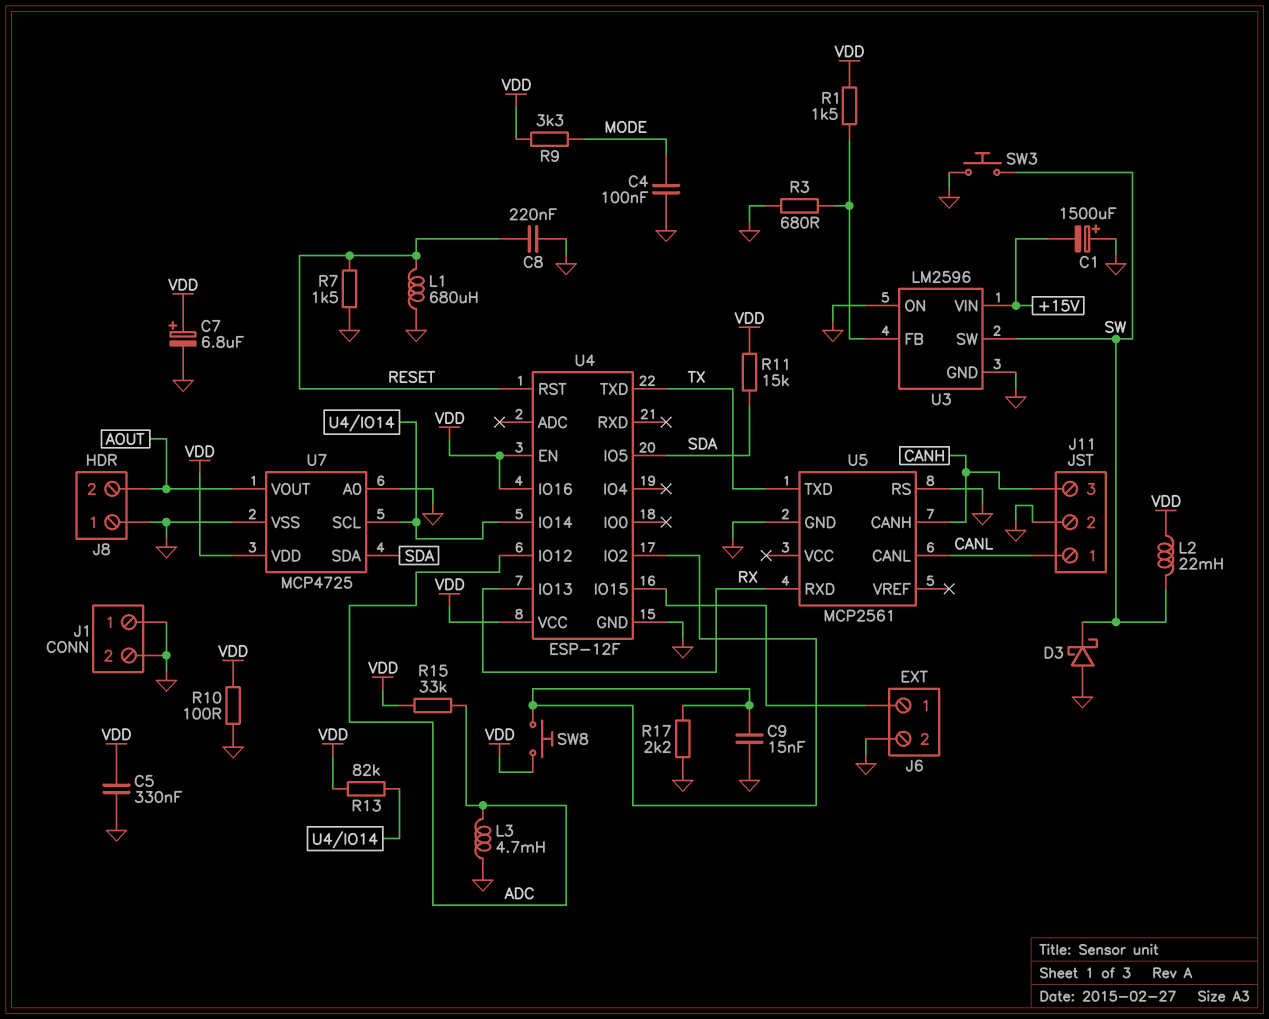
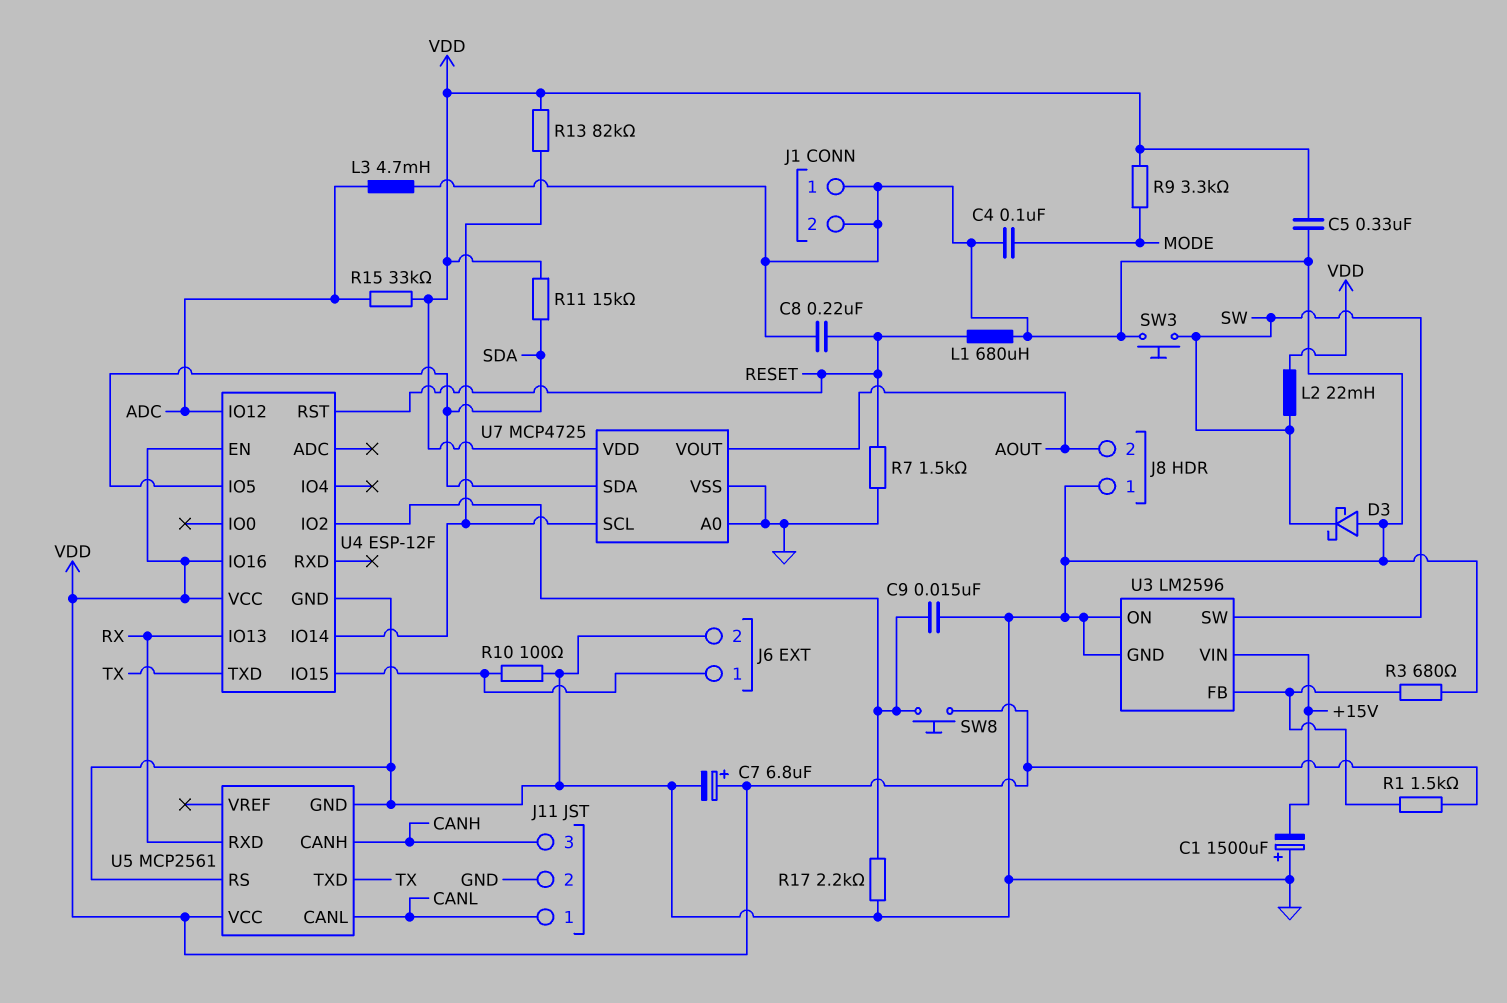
R10: 100 (GND, VDD) -> 100 (GND, J6/1)
U5 pin VCC: none -> VDD

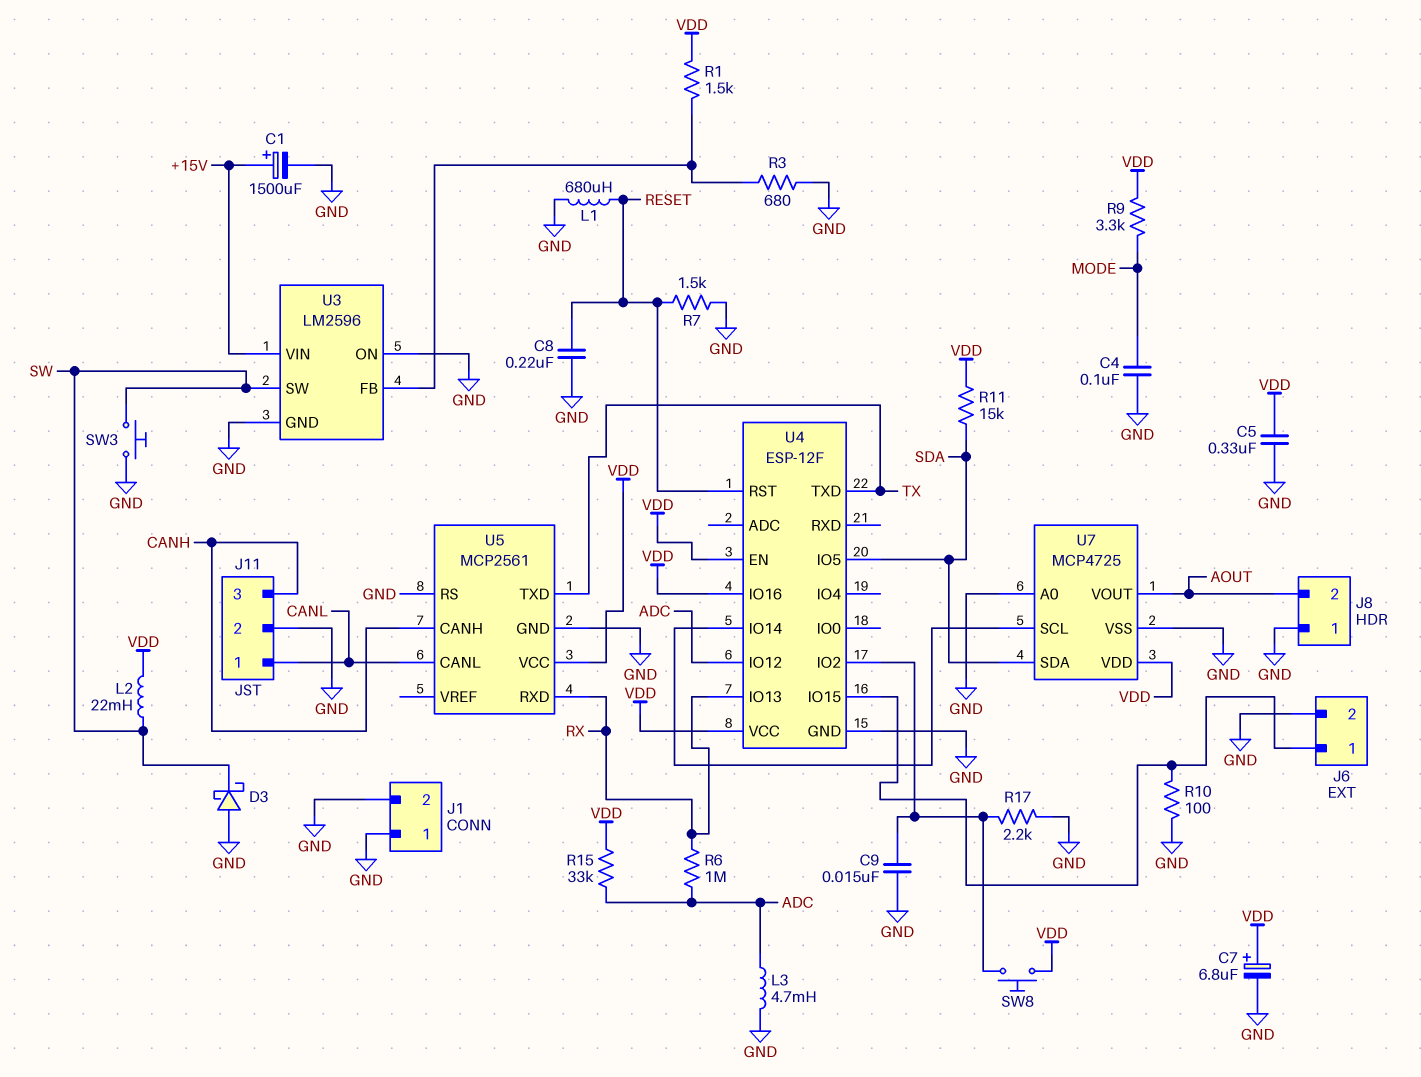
C1: 1500uF (plus GND, minus +15V) -> 1500uF (plus +15V, minus GND)
R6: none -> 1M (ADC, RX)
R13: 82k (U4/IO14, VDD) -> none

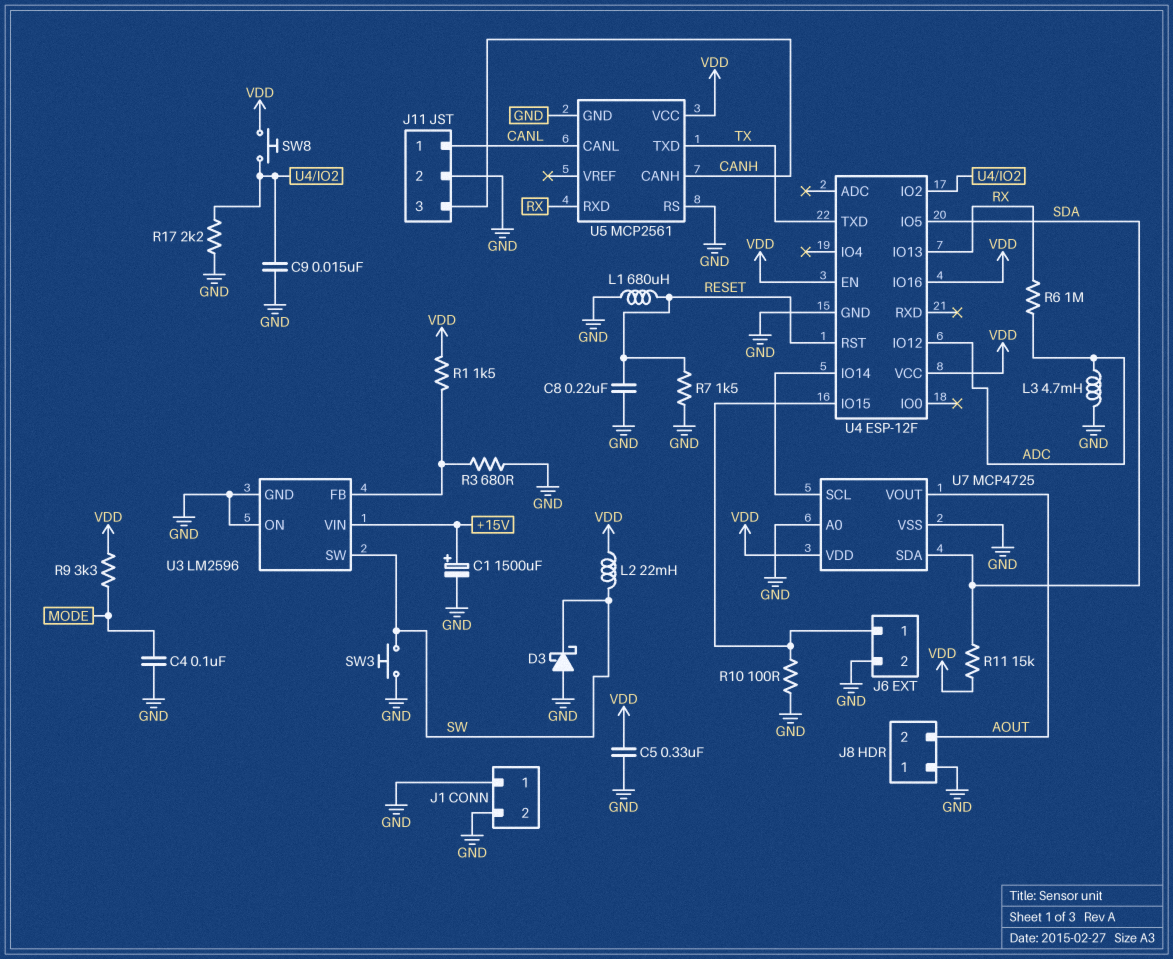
C7: 6.8uF (plus VDD, minus GND) -> none
R15: 33k (ADC, VDD) -> none

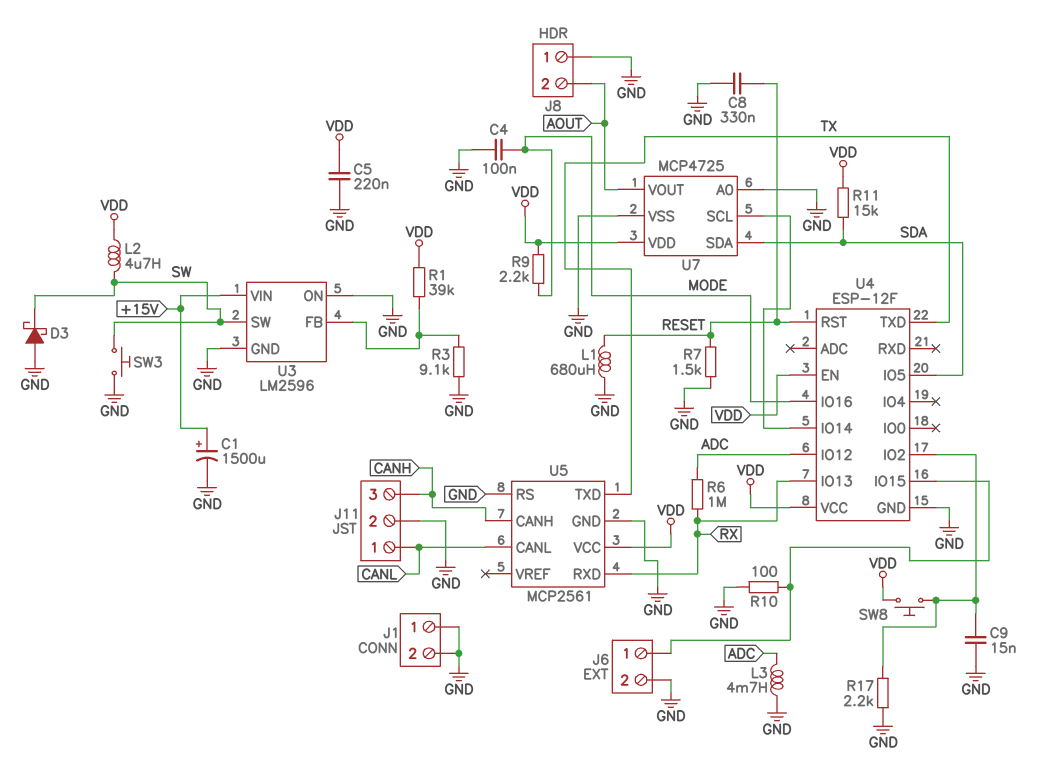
C5: 330nF (GND, VDD) -> 220nF (GND, VDD)
C8: 220nF (GND, RESET) -> 330nF (GND, RESET)
L2: 22mH (SW, VDD) -> 4.7uH (SW, VDD)
R1: 1.5k (U3/FB, VDD) -> 39k (U3/FB, VDD)
R3: 680 (GND, U3/FB) -> 9.1k (GND, U3/FB)
R9: 3.3k (MODE, VDD) -> 2.2k (MODE, VDD)
U4 pin IO16: VDD -> MODE

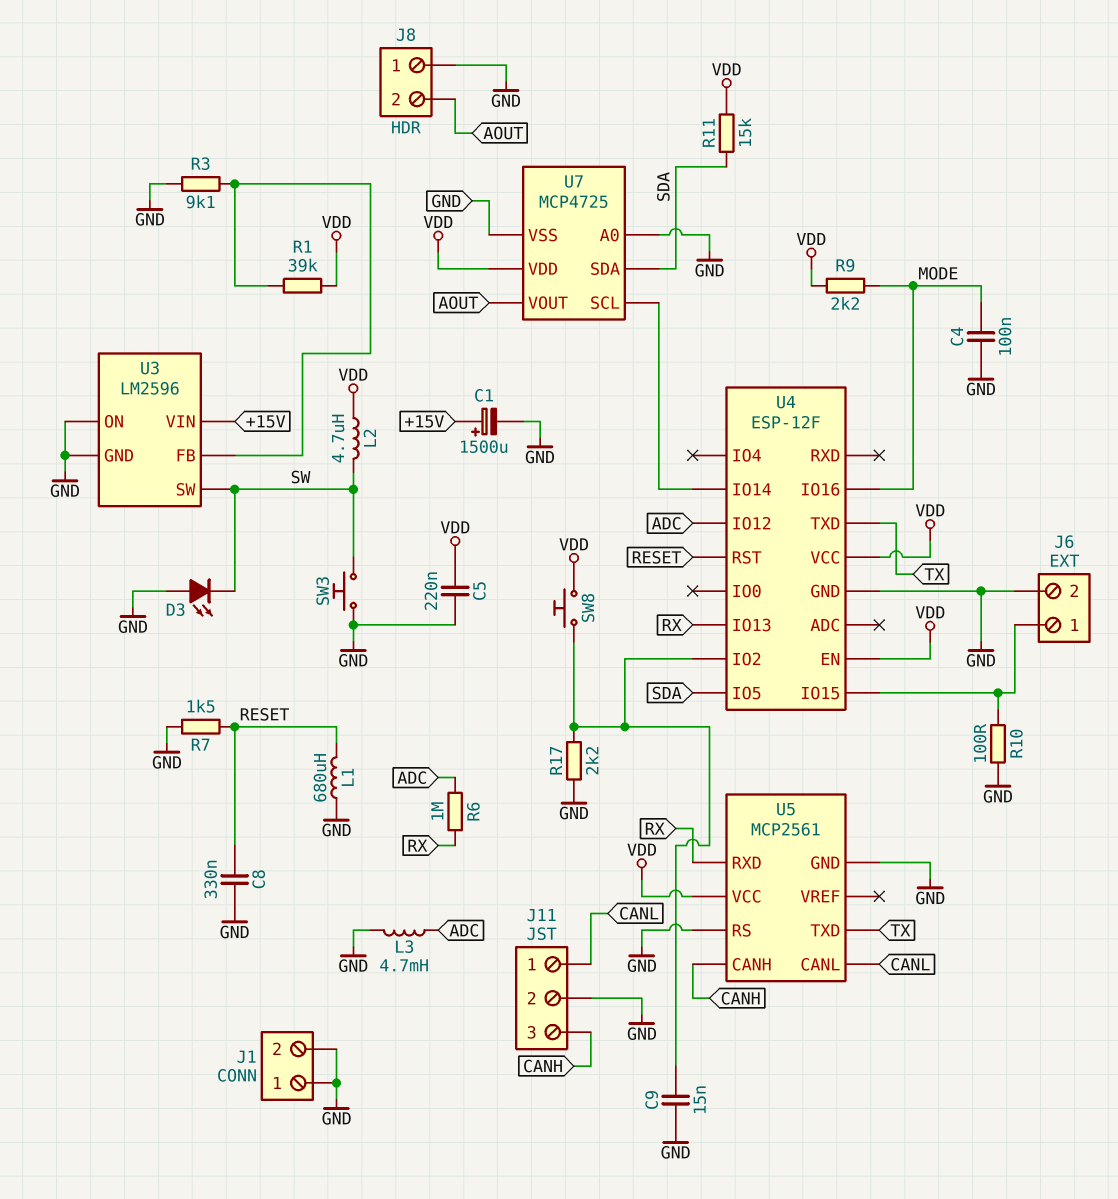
D3: schottky (A GND, K SW) -> LED (A GND, K SW)

